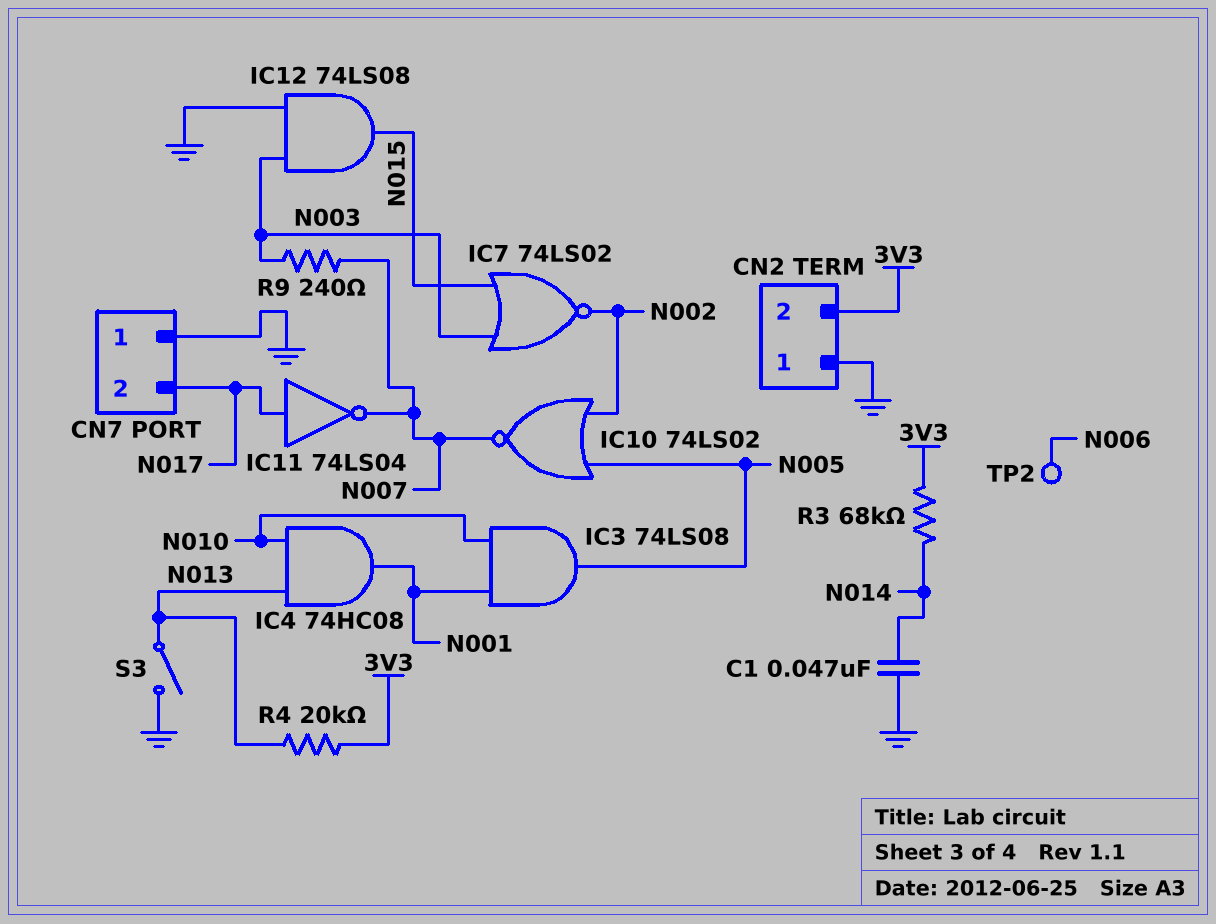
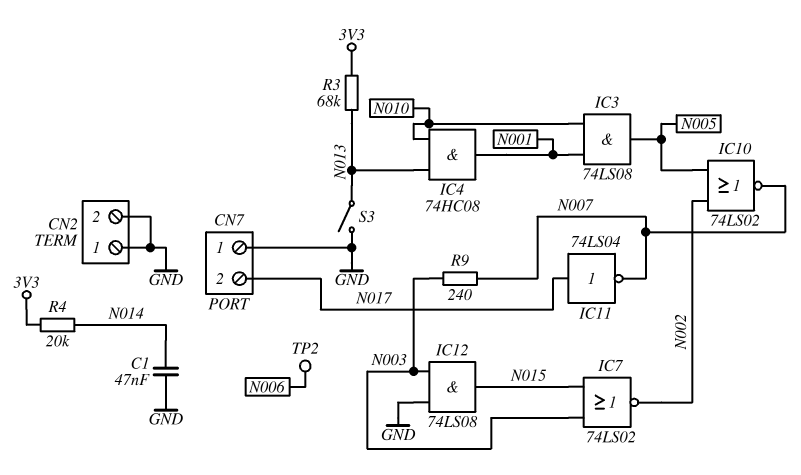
CN2 pin 2: 3V3 -> GND
R3: 68k (3V3, N014) -> 68k (3V3, N013)
R4: 20k (3V3, N013) -> 20k (3V3, N014)

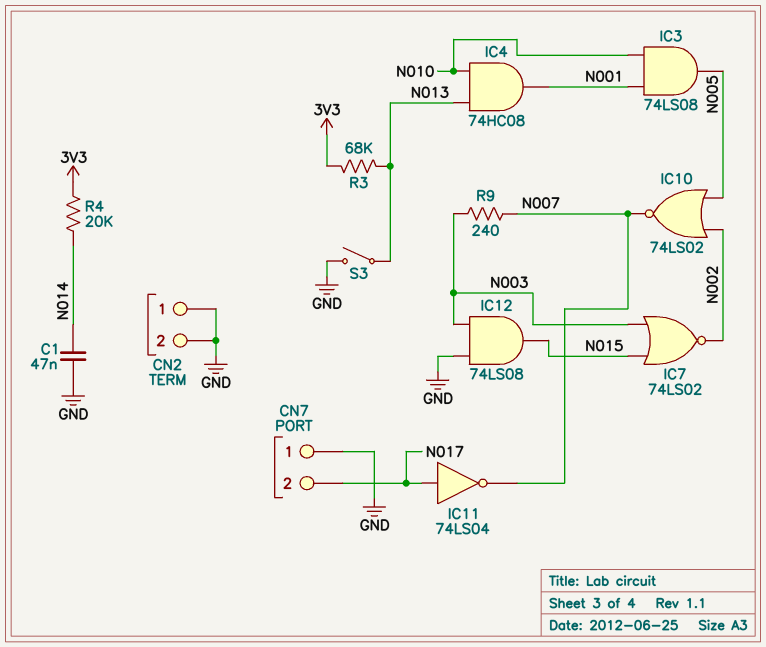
TP2: test point (N006) -> none

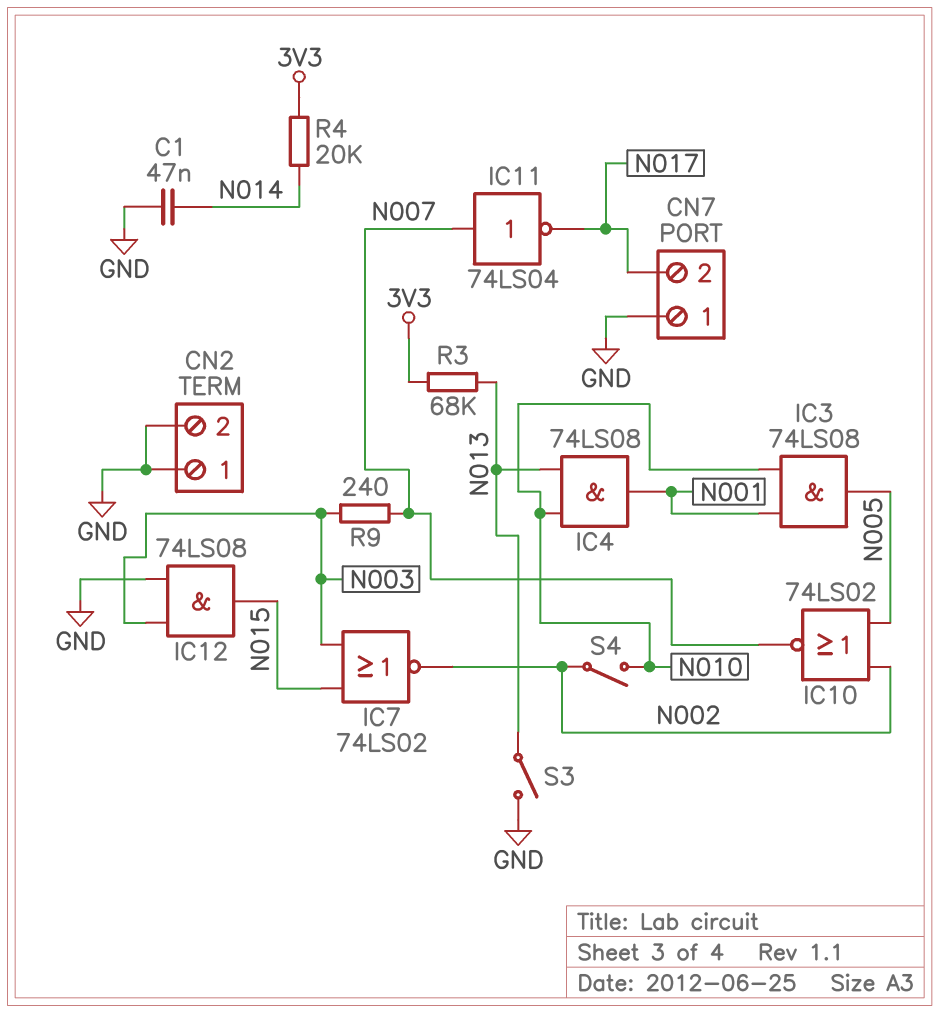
IC4: AND 74HC08 (in N010, in N013, out N001) -> AND 74LS08 (in N010, in N013, out N001)
IC11: NOT 74LS04 (in N017, out N007) -> NOT 74LS04 (in N007, out N017)
S4: none -> switch (N002, N010)

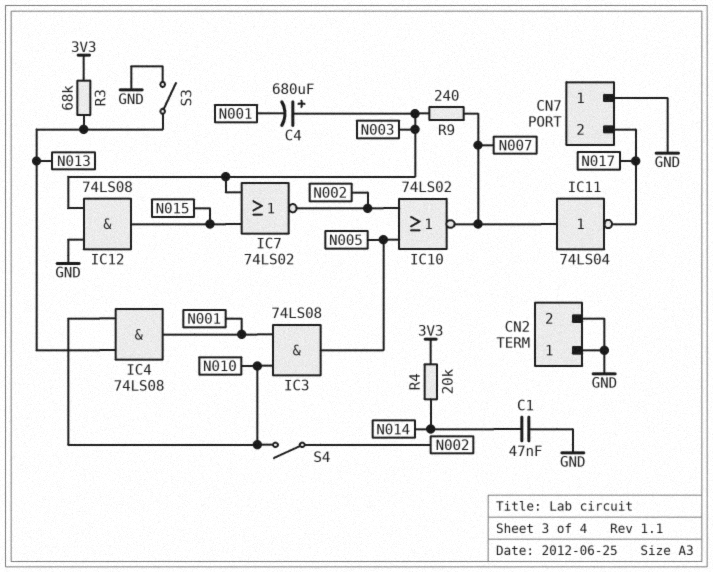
C4: none -> 680uF (plus N003, minus N001)

